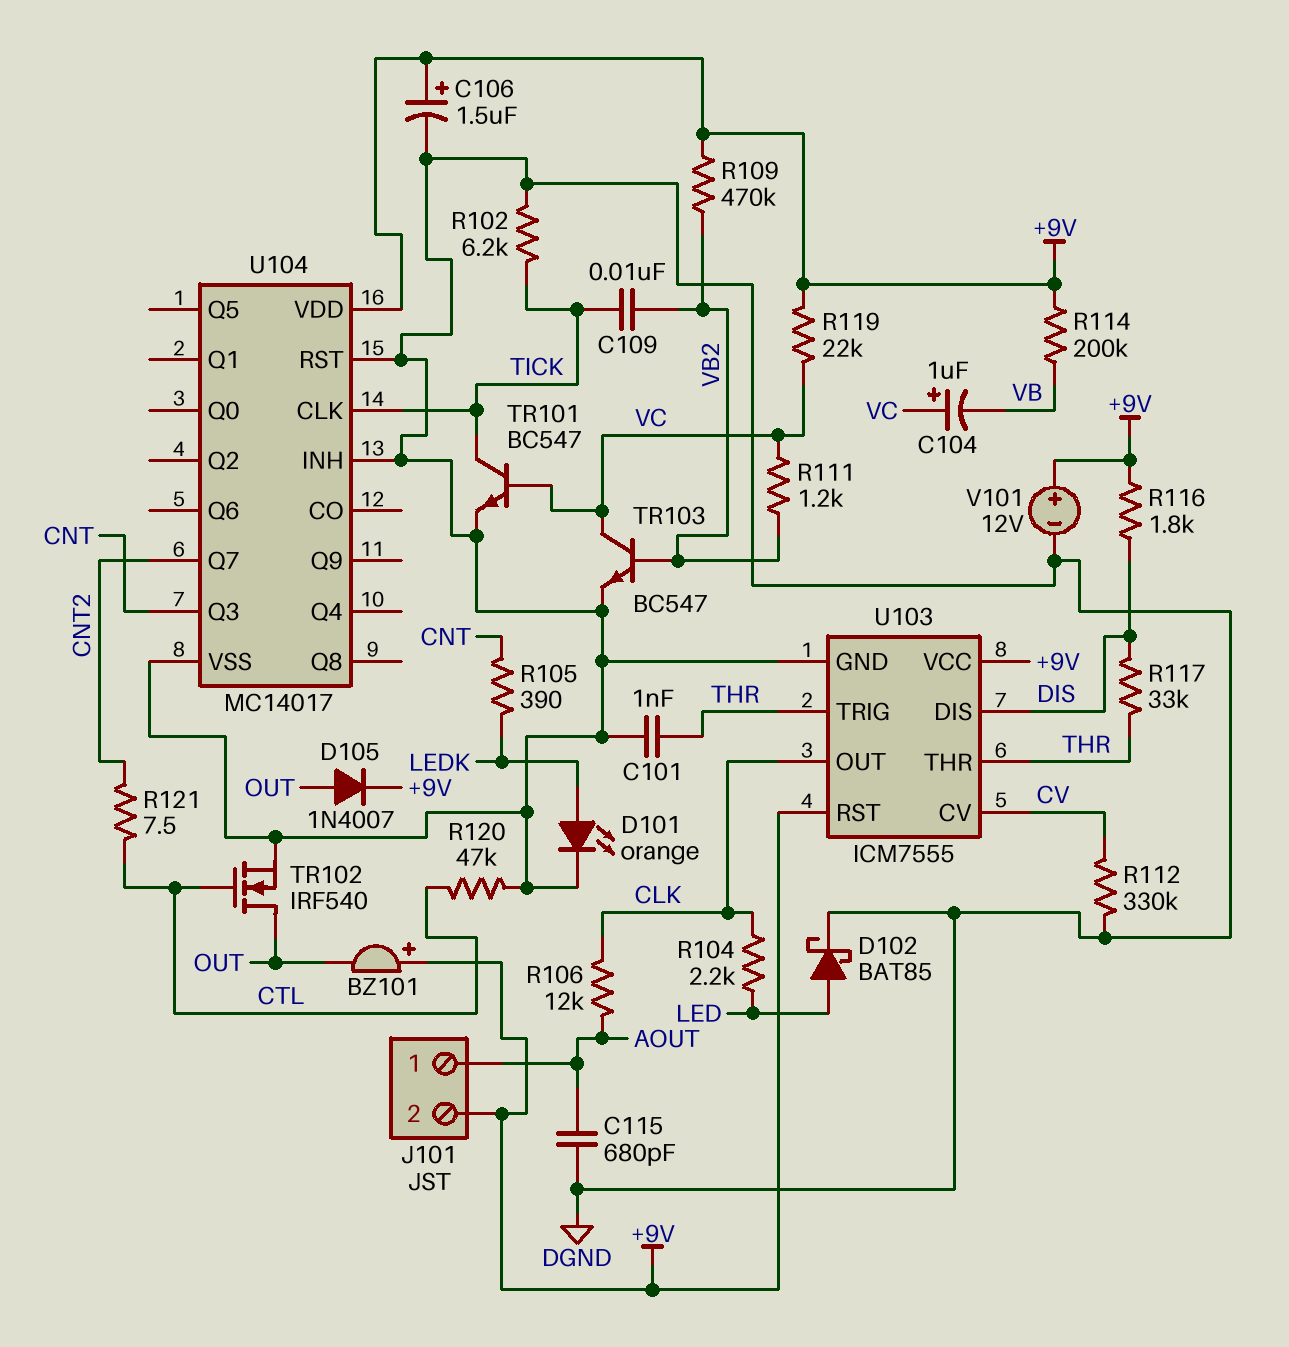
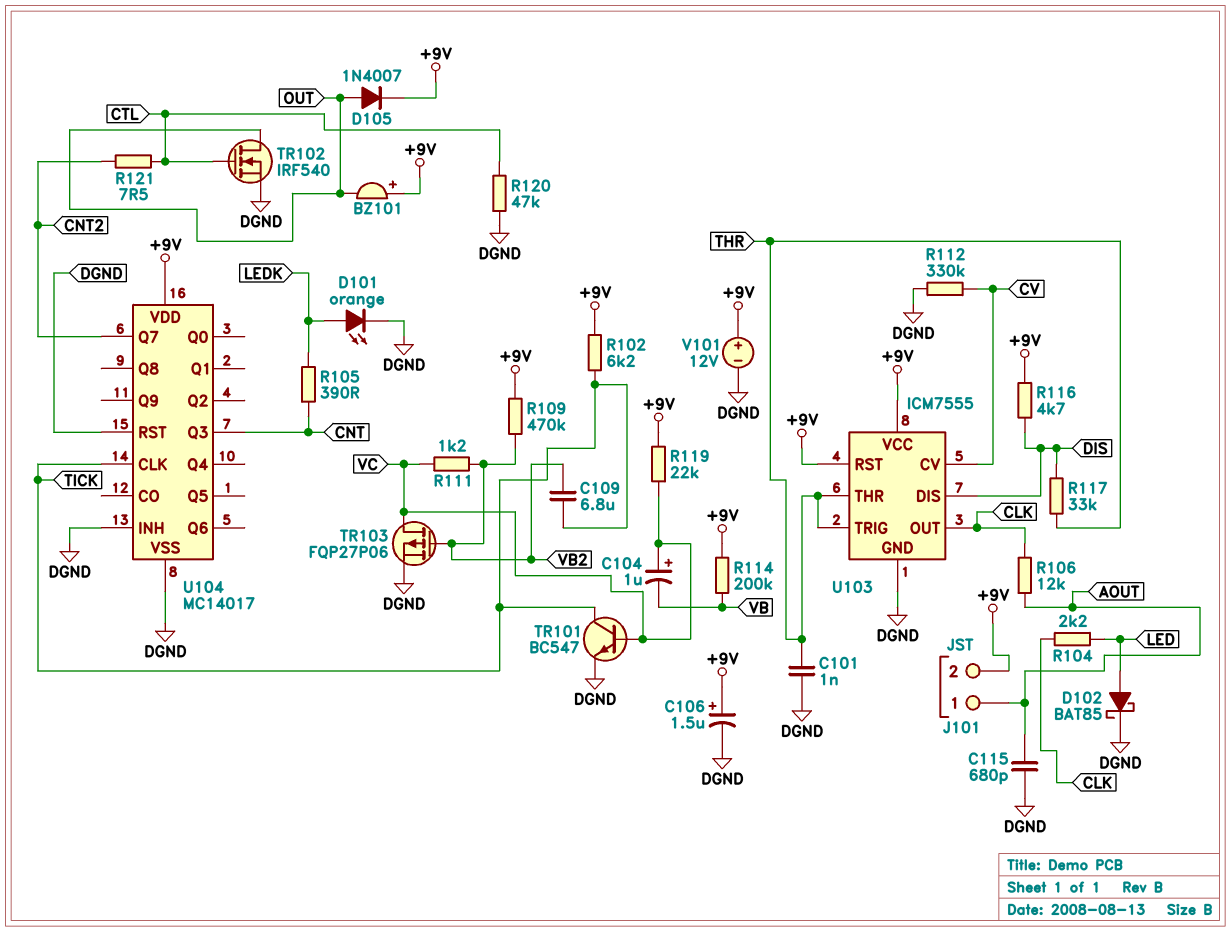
C109: 10nF (TICK, VB2) -> 6.8uF (TICK, VB2)
R102: 6.2k (DGND, TICK) -> 6.2k (+9V, TICK)
R116: 1.8k (+9V, DIS) -> 4.7k (+9V, DIS)
TR103: NPN BC547 (B VB2, C VC, E DGND) -> PMOS FQP27P06 (G VB2, D VC, S DGND)

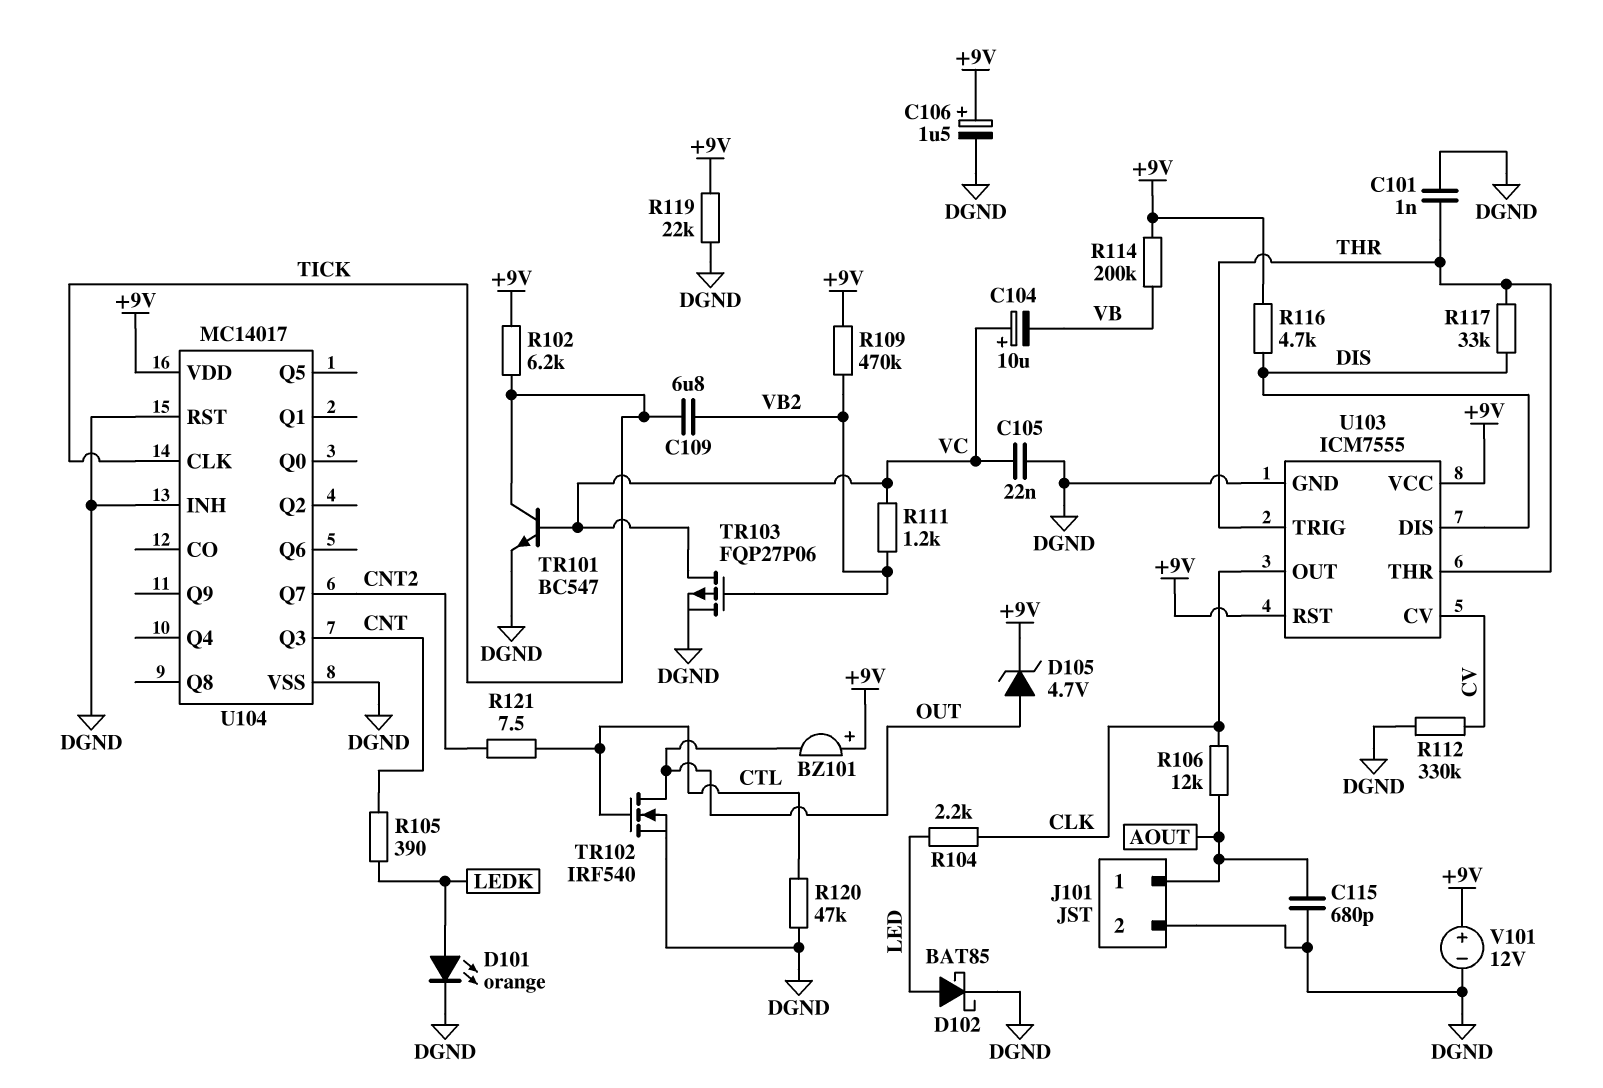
C104: 1uF (plus VC, minus VB) -> 10uF (plus VC, minus VB)
C105: none -> 22nF (DGND, VC)
D105: diode 1N4007 (A OUT, K +9V) -> zener 4.7V (A OUT, K +9V)
J101 pin 2: +9V -> DGND
R119: 22k (+9V, VC) -> 22k (+9V, DGND)

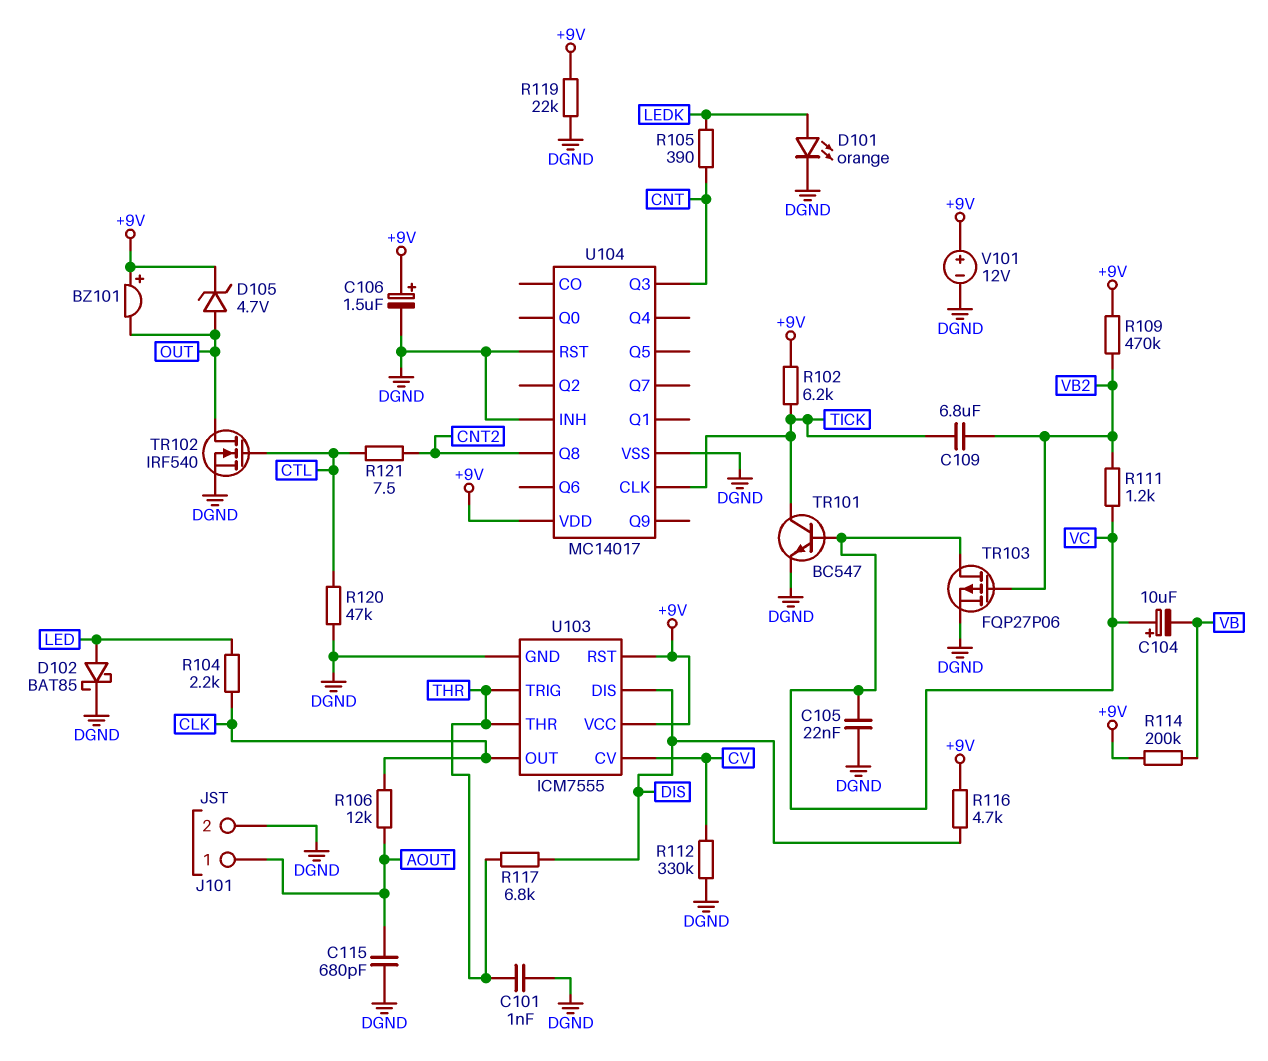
R117: 33k (DIS, THR) -> 6.8k (DIS, THR)
U104 pin Q7: CNT2 -> none
U104 pin Q8: none -> CNT2

